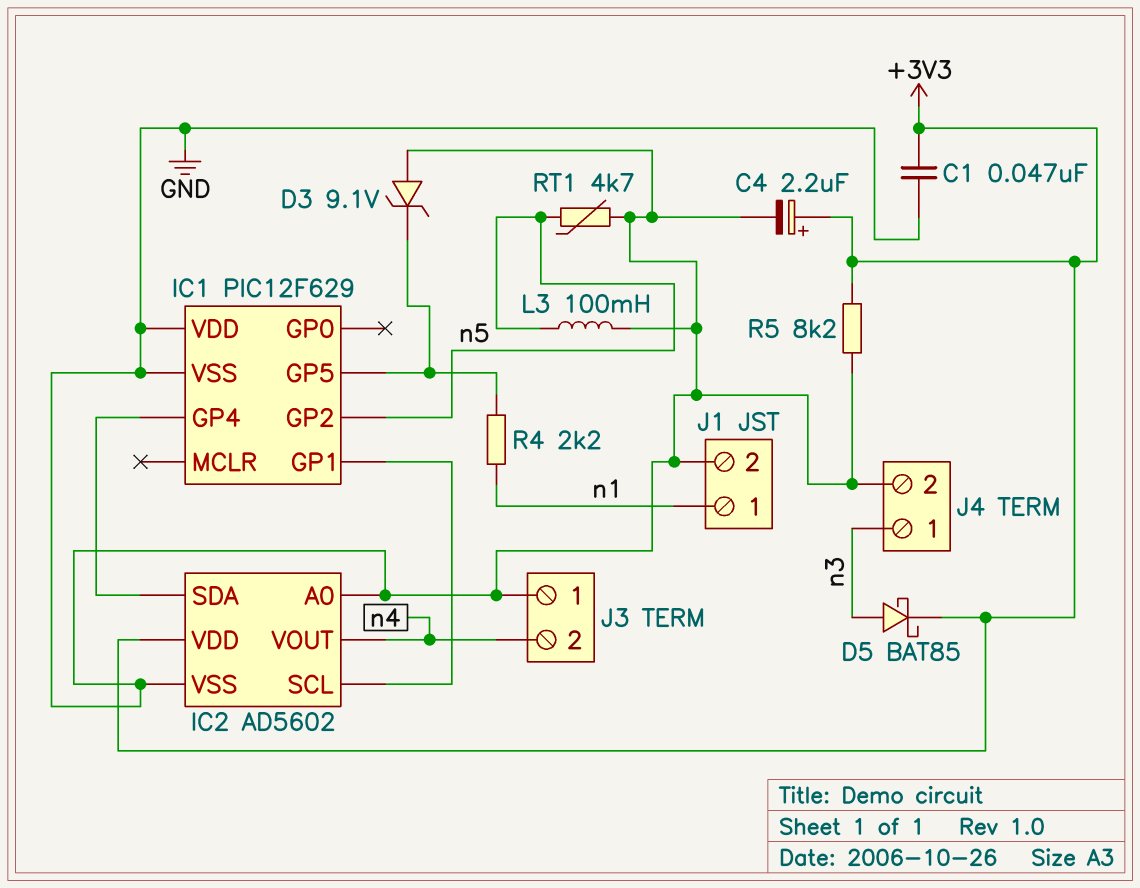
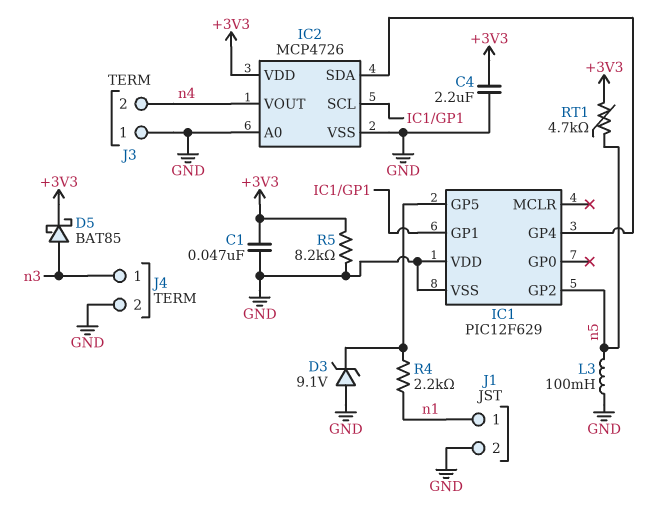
C4: 2.2uF (plus +3V3, minus GND) -> 2.2uF (+3V3, GND)
IC2: AD5602 -> MCP4726
RT1: 4.7k (GND, n5) -> 4.7k (+3V3, n5)

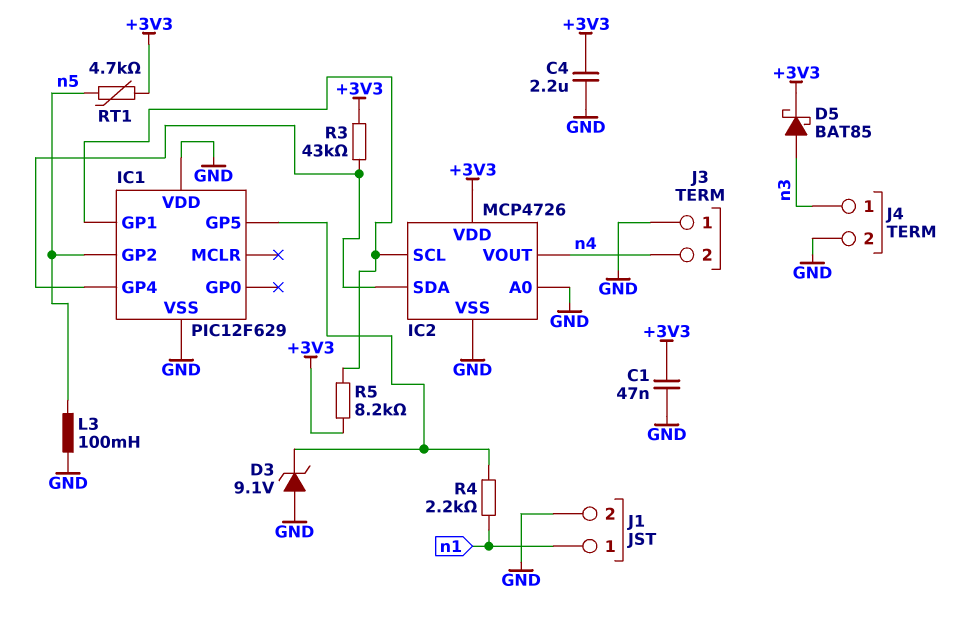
R3: none -> 43k (+3V3, IC1/GP4)
R5: 8.2k (+3V3, GND) -> 8.2k (+3V3, IC1/GP1)

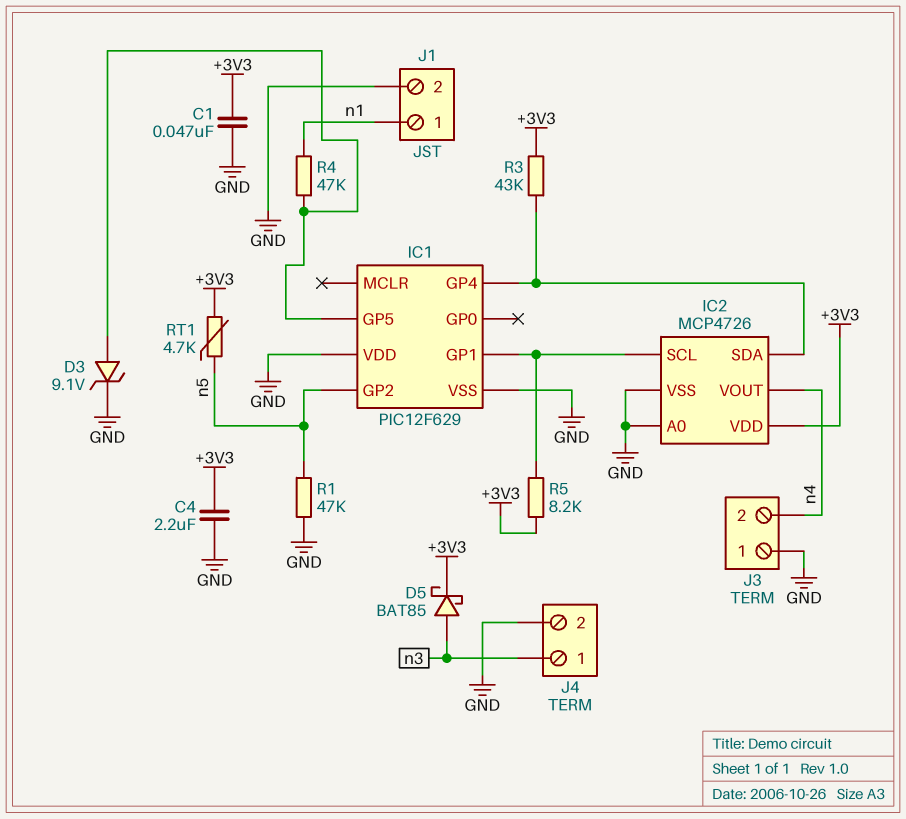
D3: zener 9.1V (A GND, K IC1/GP5) -> zener 9.1V (A IC1/GP5, K GND)
L3: 100mH (GND, n5) -> none
R1: none -> 47k (GND, n5)
R4: 2.2k (IC1/GP5, n1) -> 47k (IC1/GP5, n1)

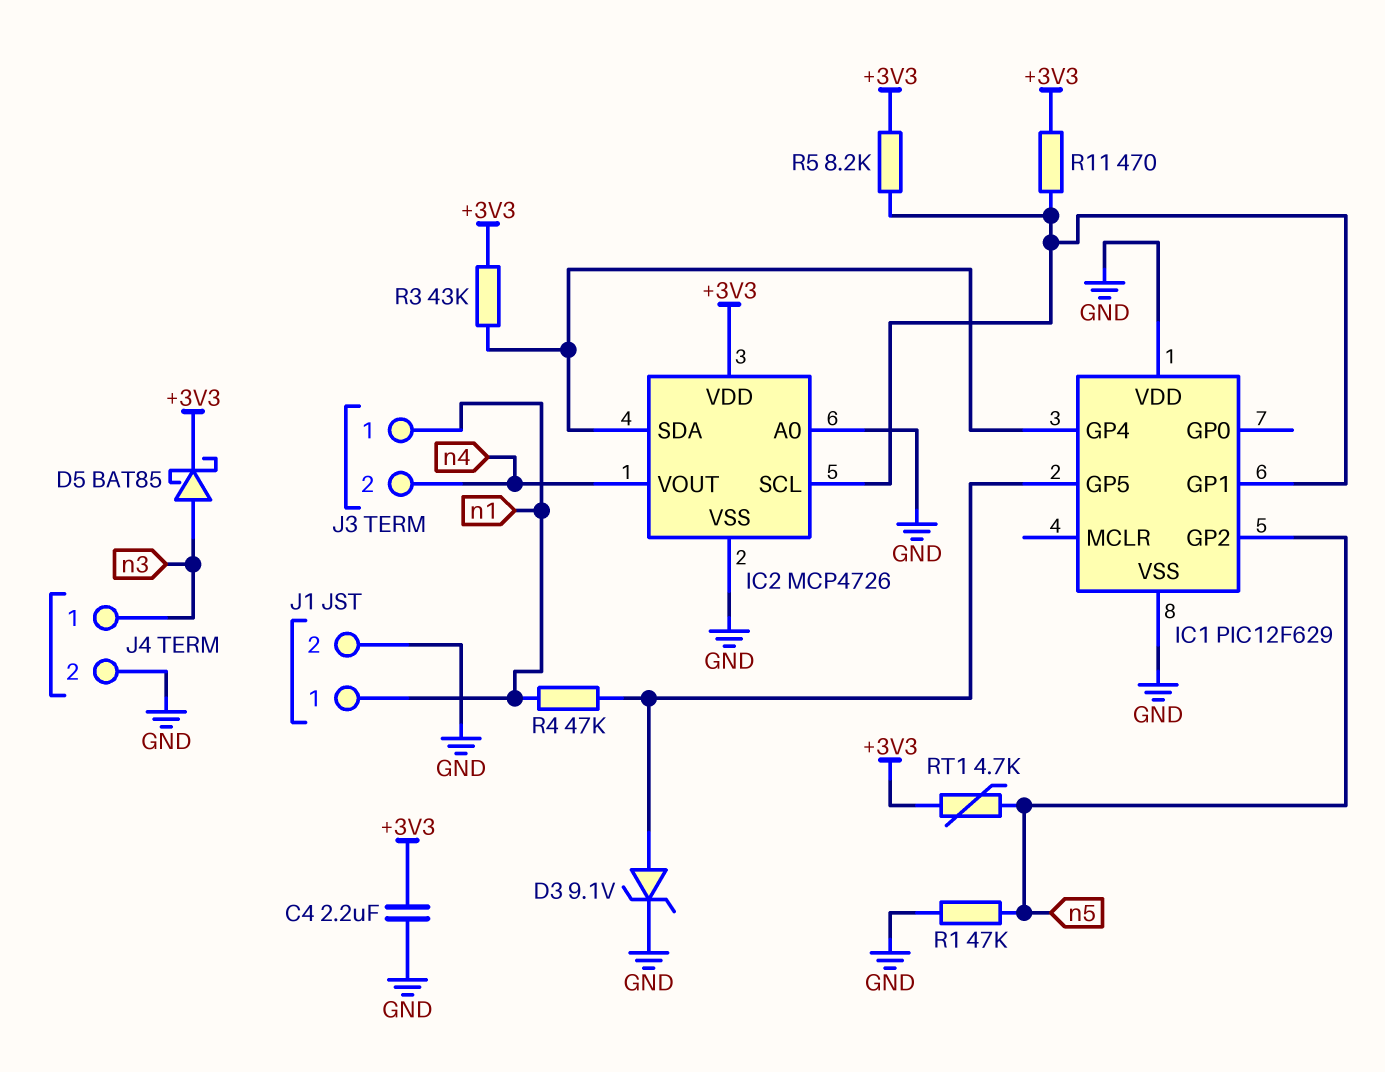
C1: 47nF (+3V3, GND) -> none
J3 pin 1: GND -> n1
R11: none -> 470 (+3V3, IC1/GP1)

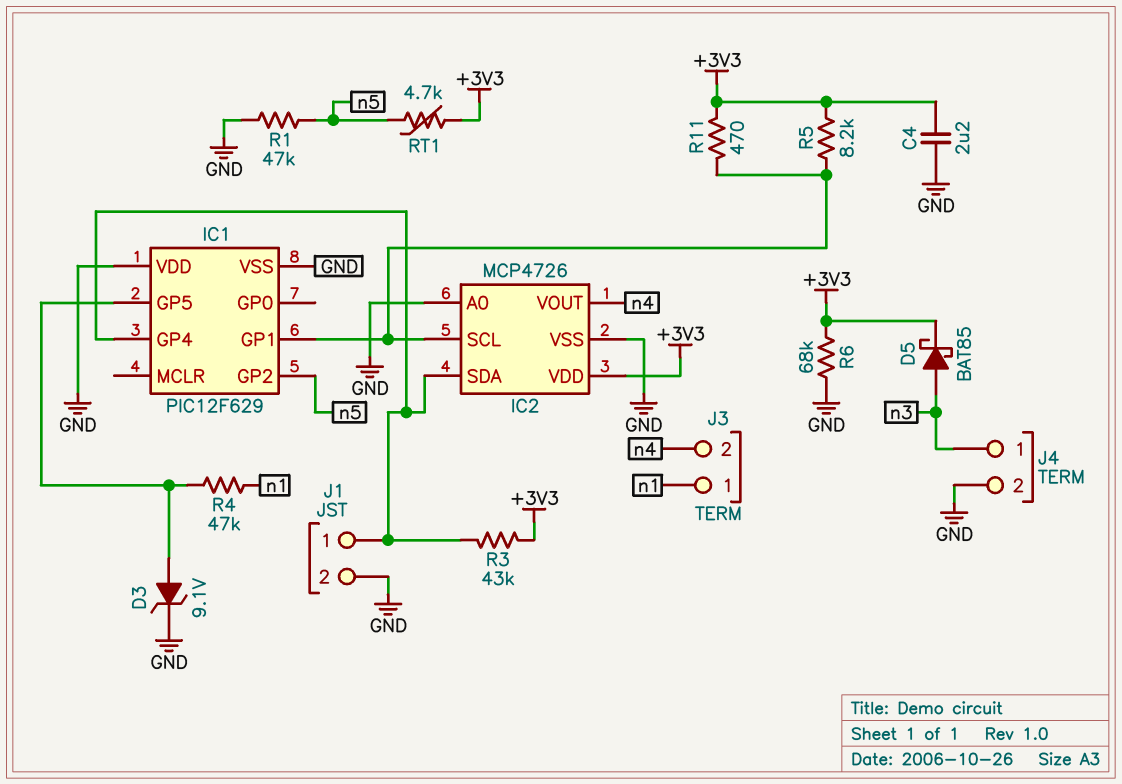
J1 pin 1: n1 -> IC1/GP4
R6: none -> 68k (+3V3, GND)

